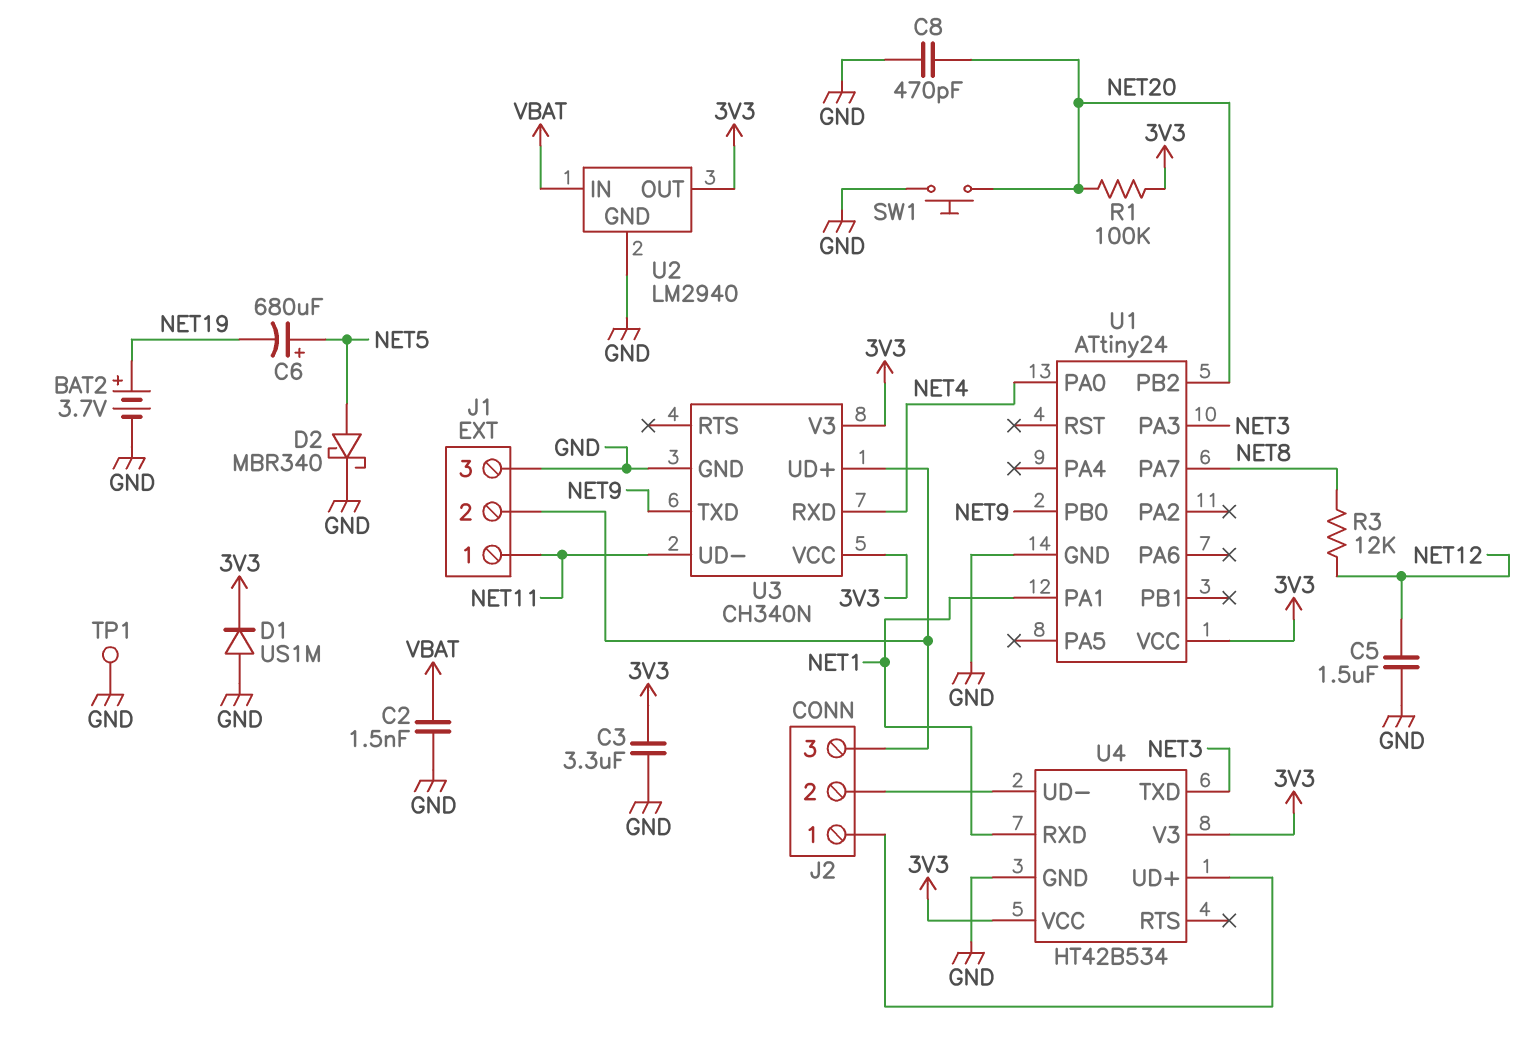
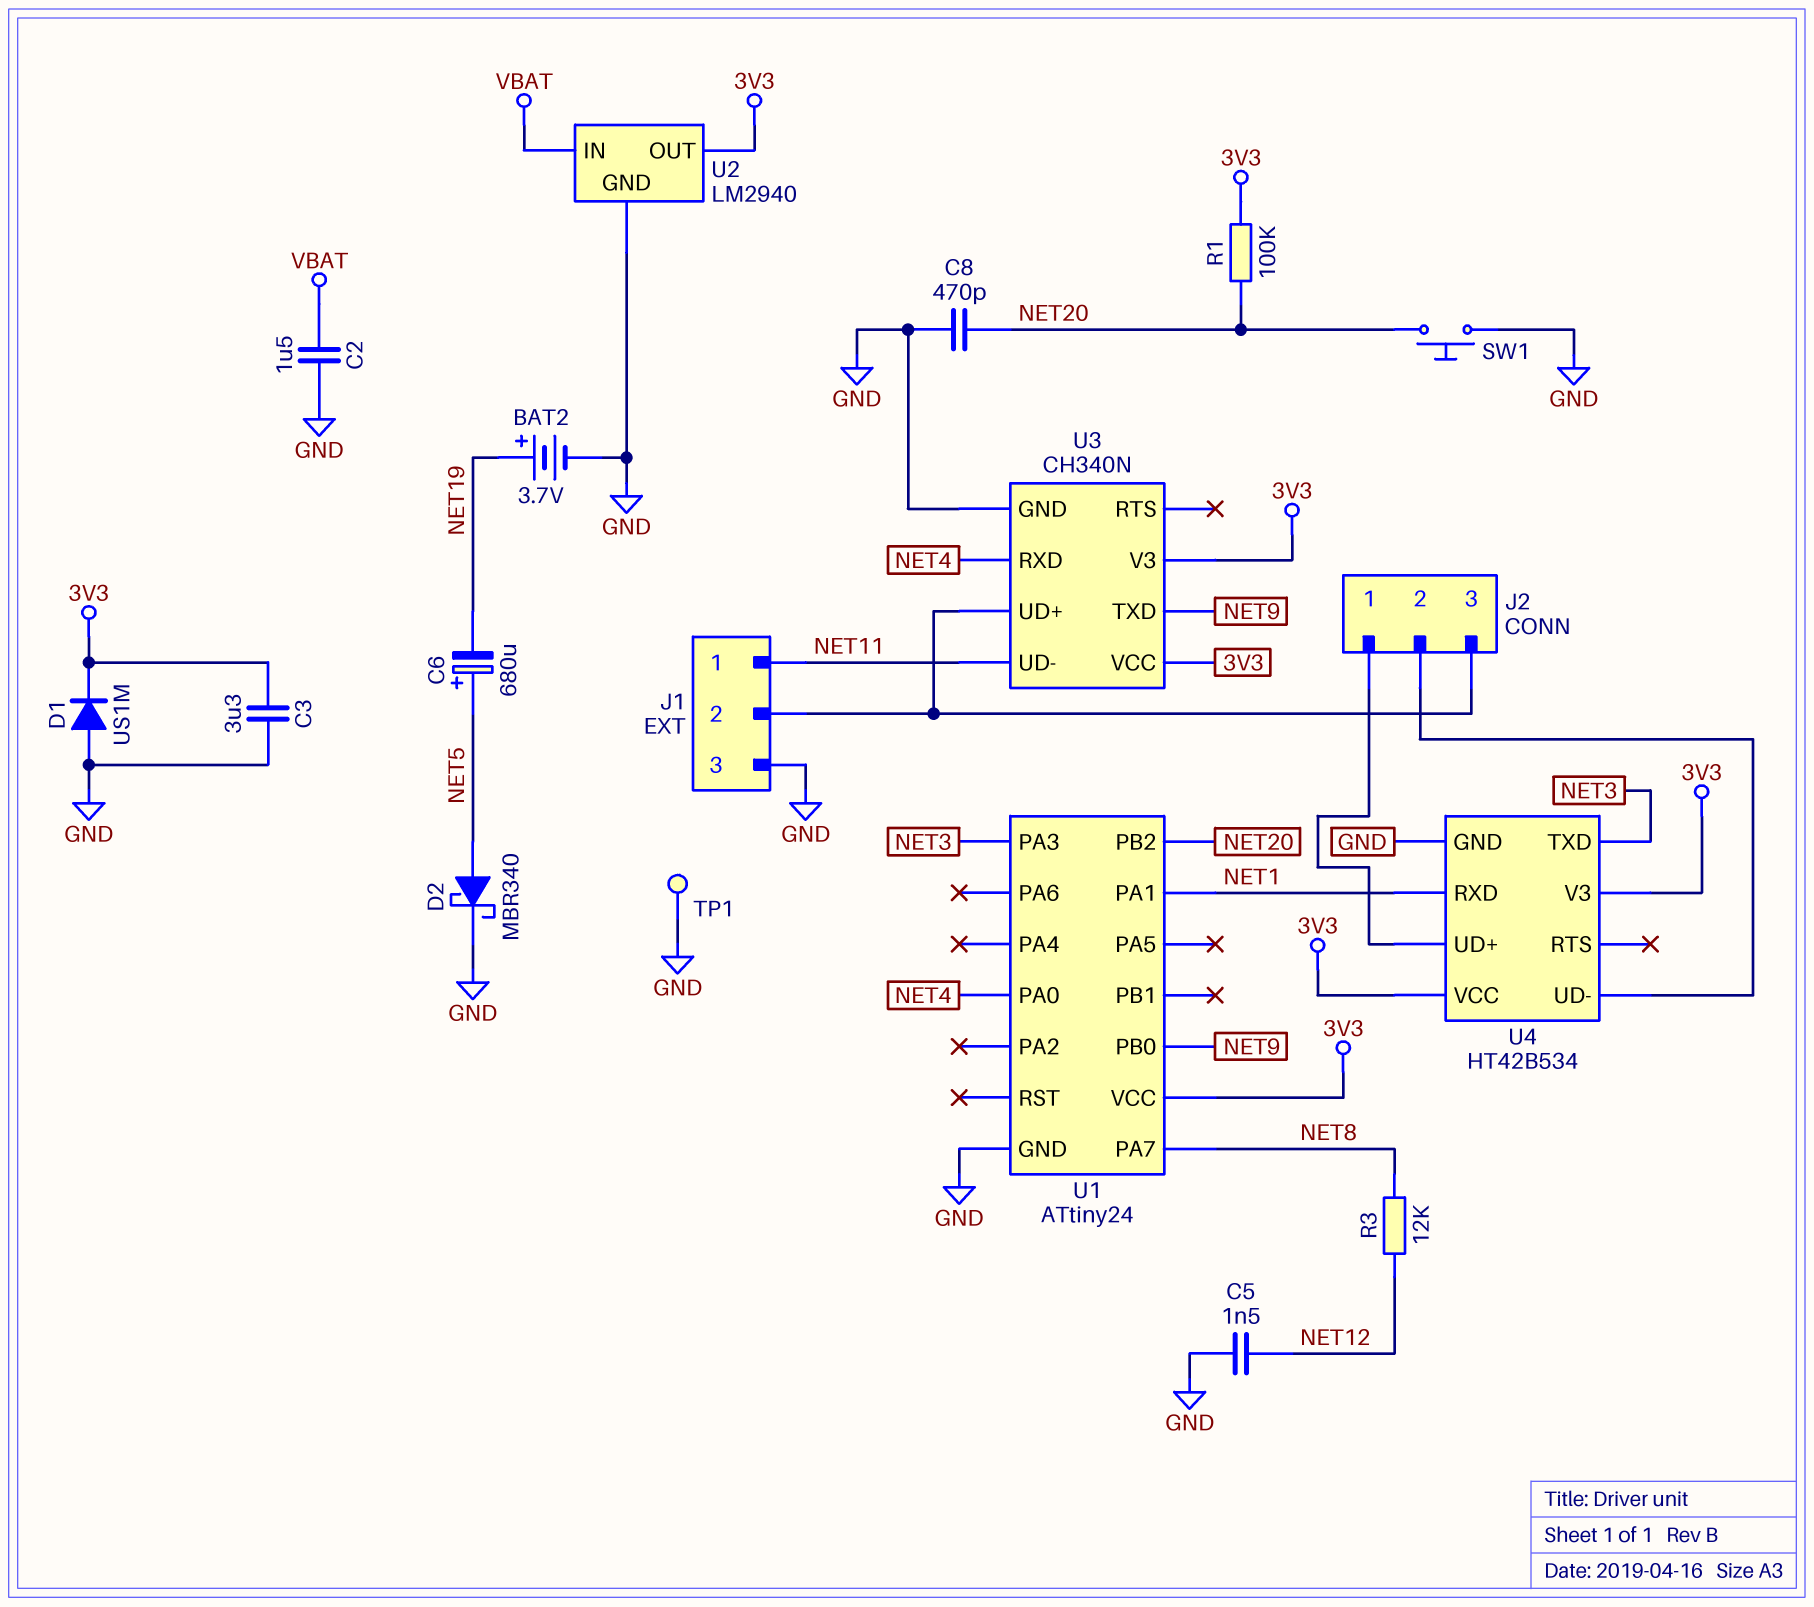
C2: 1.5nF (GND, VBAT) -> 1.5uF (GND, VBAT)
C5: 1.5uF (GND, NET12) -> 1.5nF (GND, NET12)

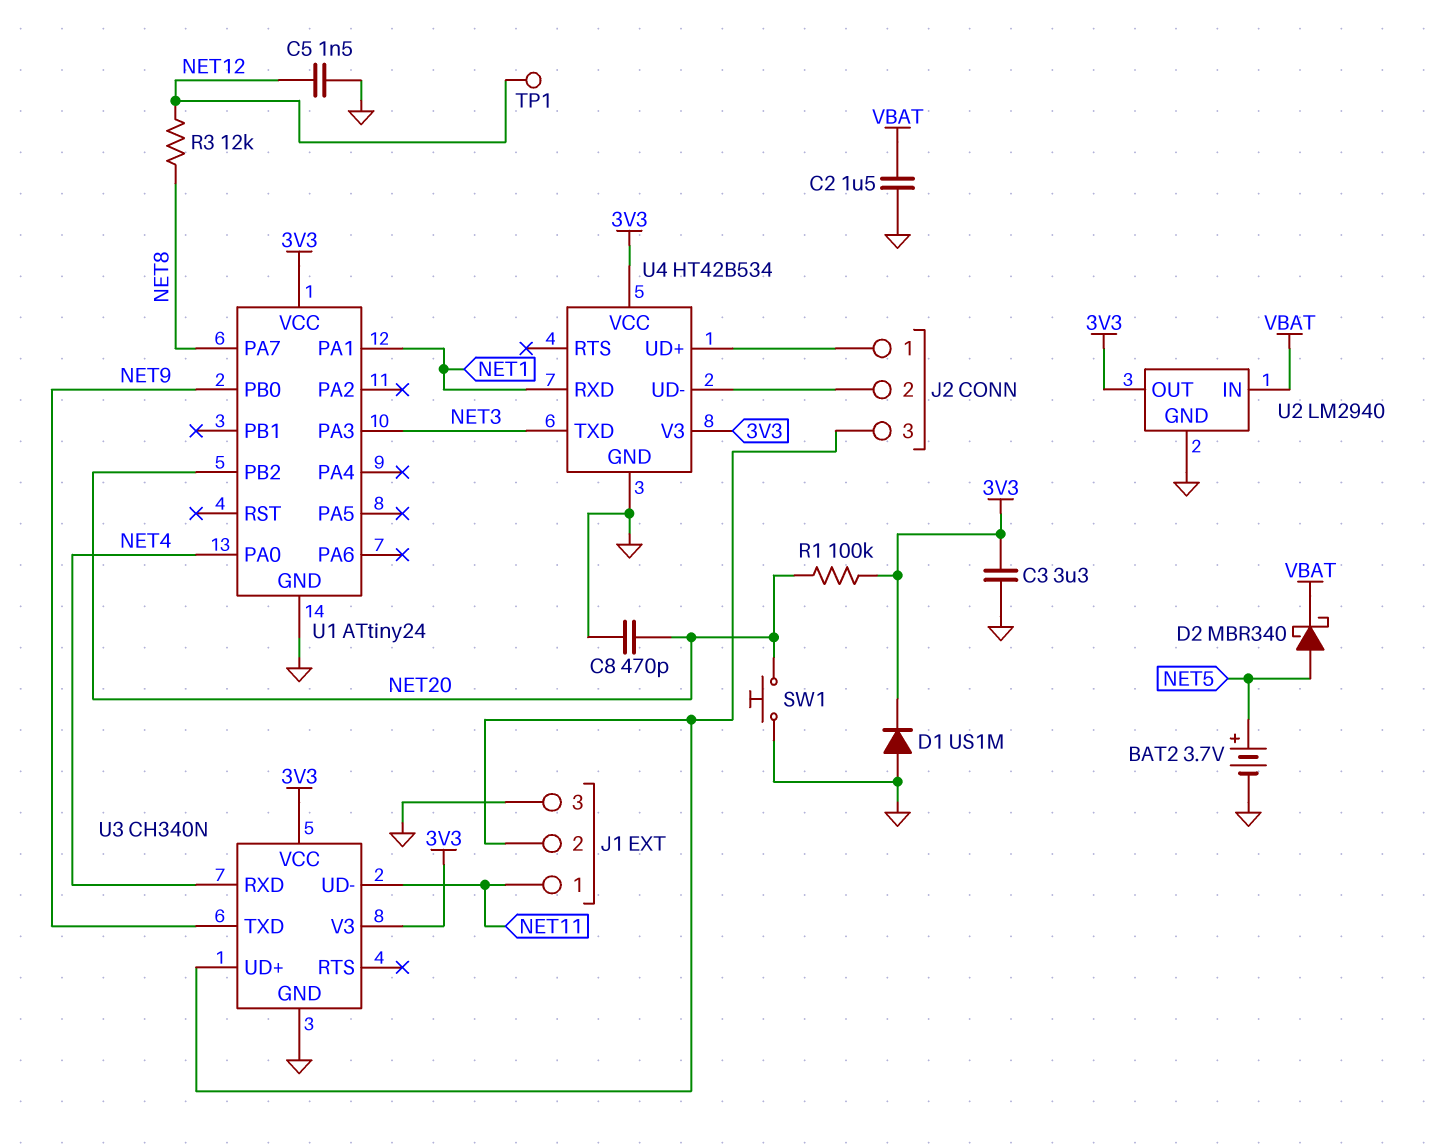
BAT2: 3.7V (plus NET19, minus GND) -> 3.7V (plus NET5, minus GND)
C6: 680uF (plus NET5, minus NET19) -> none
D2: schottky MBR340 (A NET5, K GND) -> schottky MBR340 (A NET5, K VBAT)
TP1: test point (GND) -> test point (NET12)

